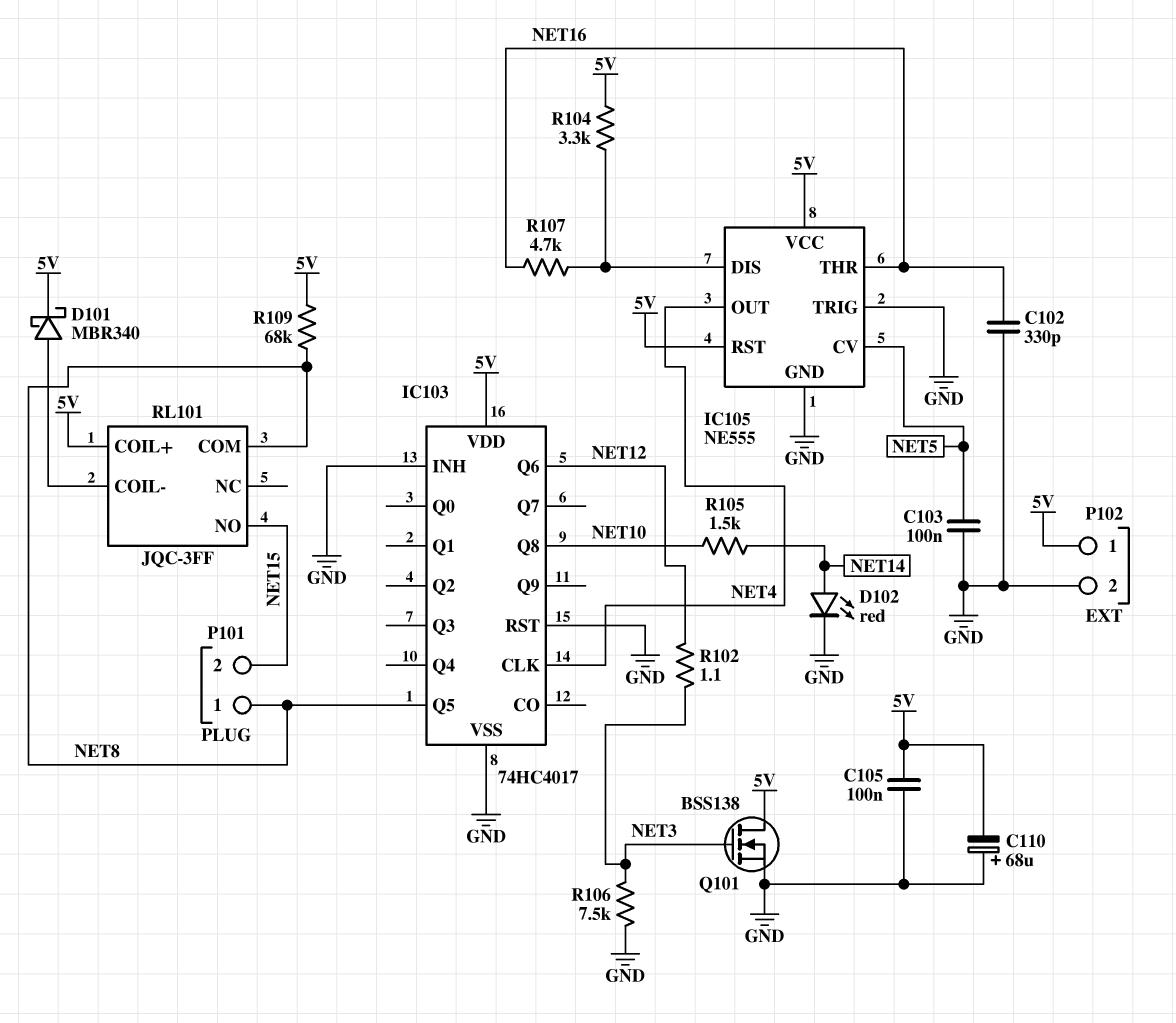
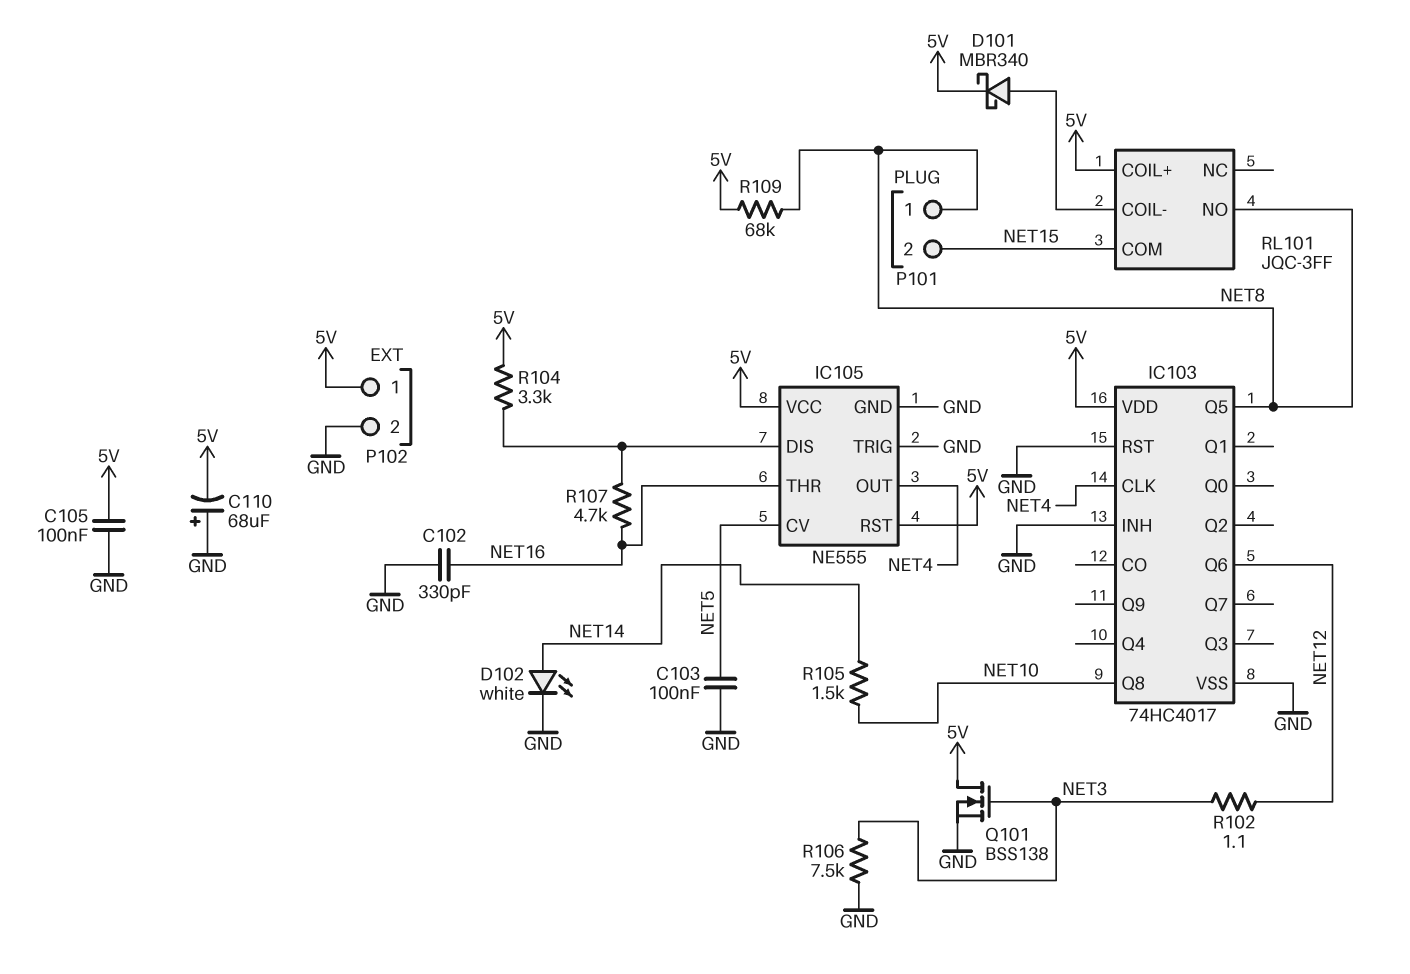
D102: LED red (A NET14, K GND) -> LED white (A NET14, K GND)
RL101 pin COM: NET8 -> NET15
RL101 pin NO: NET15 -> NET8

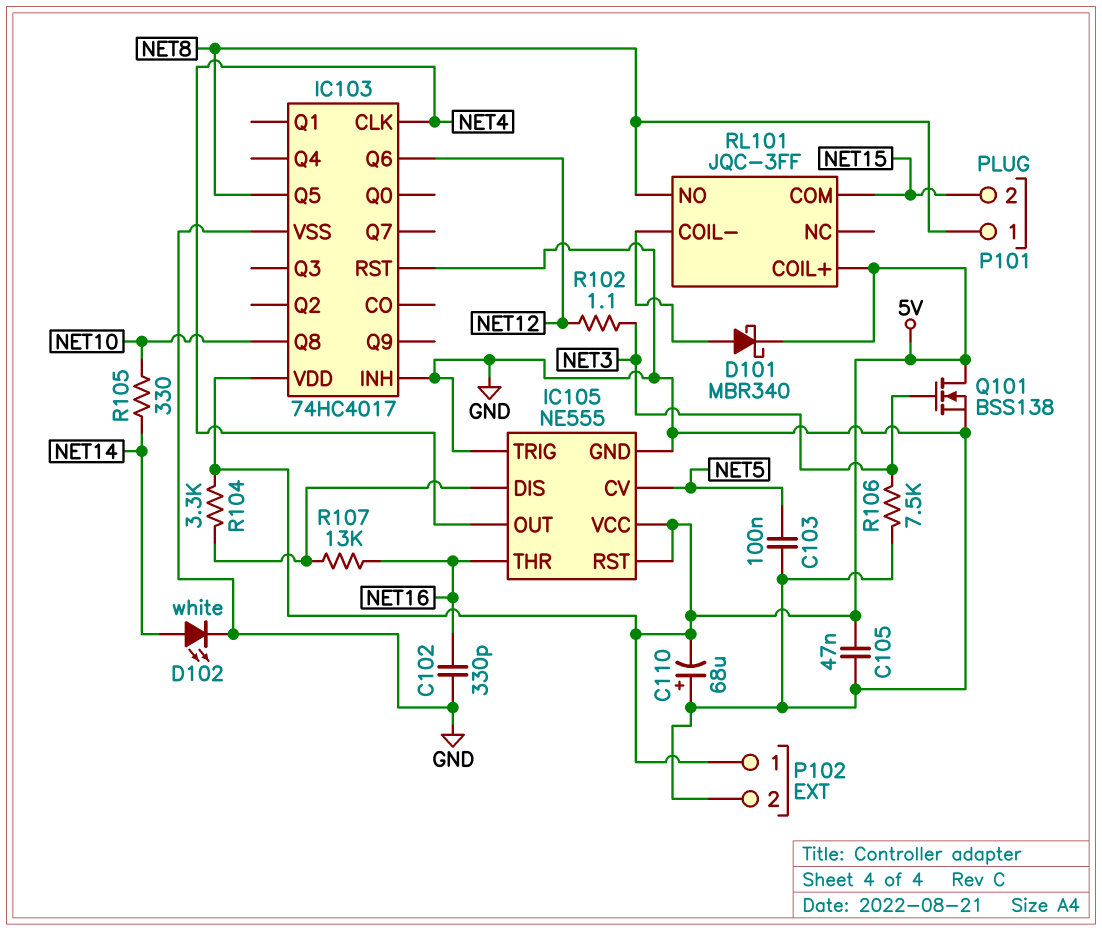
C105: 100nF (5V, GND) -> 47nF (5V, GND)
R105: 1.5k (NET10, NET14) -> 330 (NET10, NET14)
R107: 4.7k (IC105/DIS, NET16) -> 13k (IC105/DIS, NET16)
R109: 68k (5V, NET8) -> none

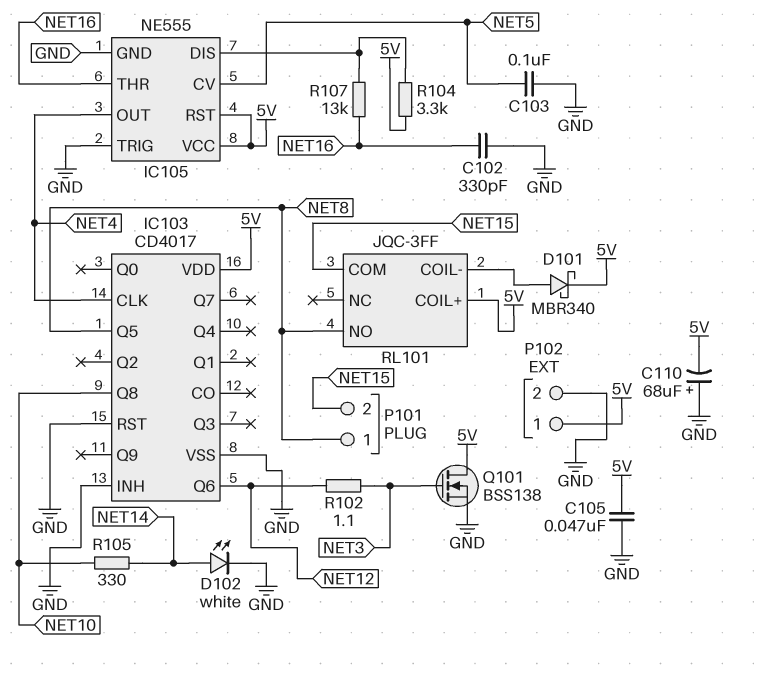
IC103: 74HC4017 -> CD4017
R106: 7.5k (GND, NET3) -> none

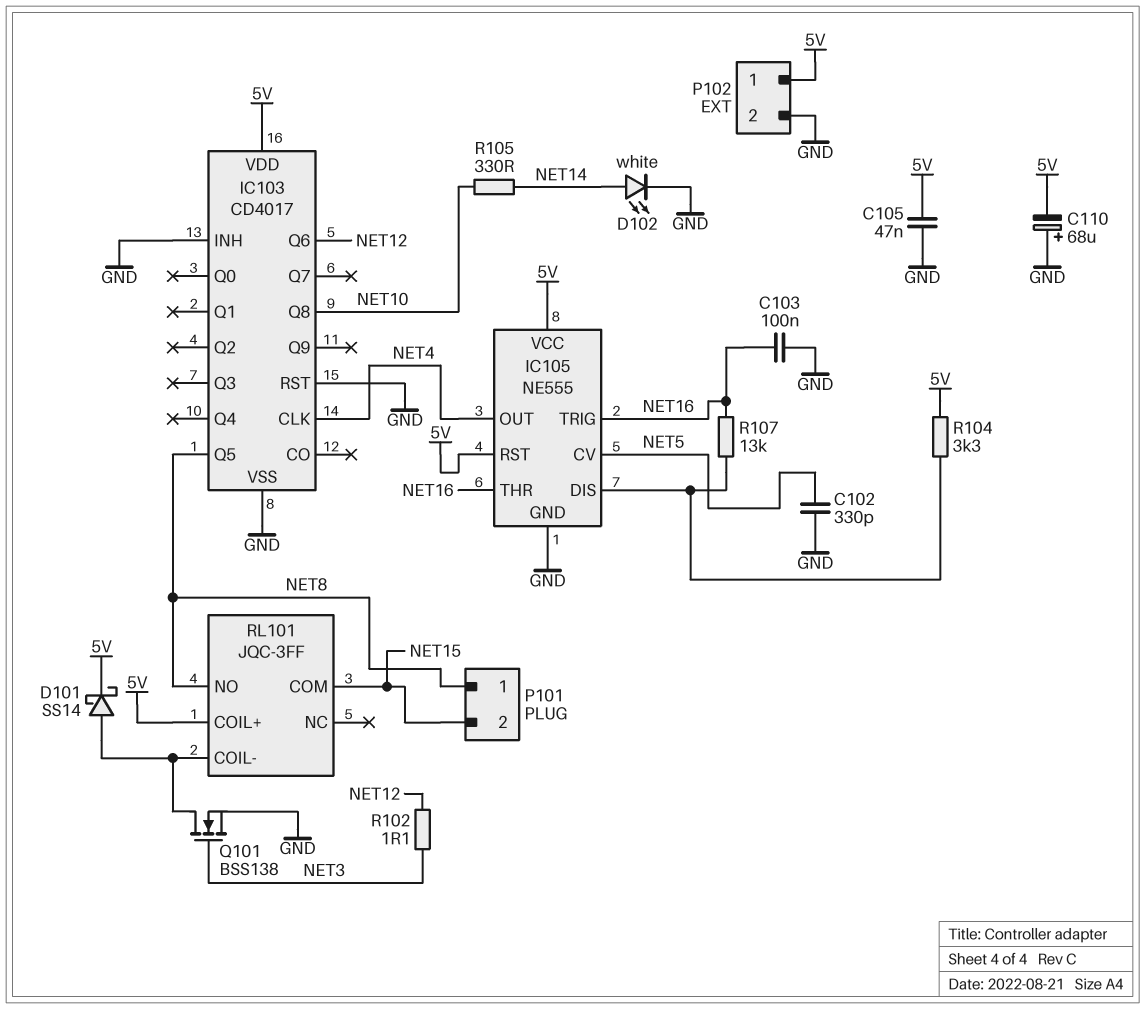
C102: 330pF (GND, NET16) -> 330pF (GND, NET5)
C103: 100nF (GND, NET5) -> 100nF (GND, NET16)
D101: schottky MBR340 (A RL101/COIL-, K 5V) -> schottky SS14 (A RL101/COIL-, K 5V)
IC105 pin TRIG: GND -> NET16
Q101: NMOS BSS138 (G NET3, D 5V, S GND) -> NMOS BSS138 (G NET3, D RL101/COIL-, S GND)

